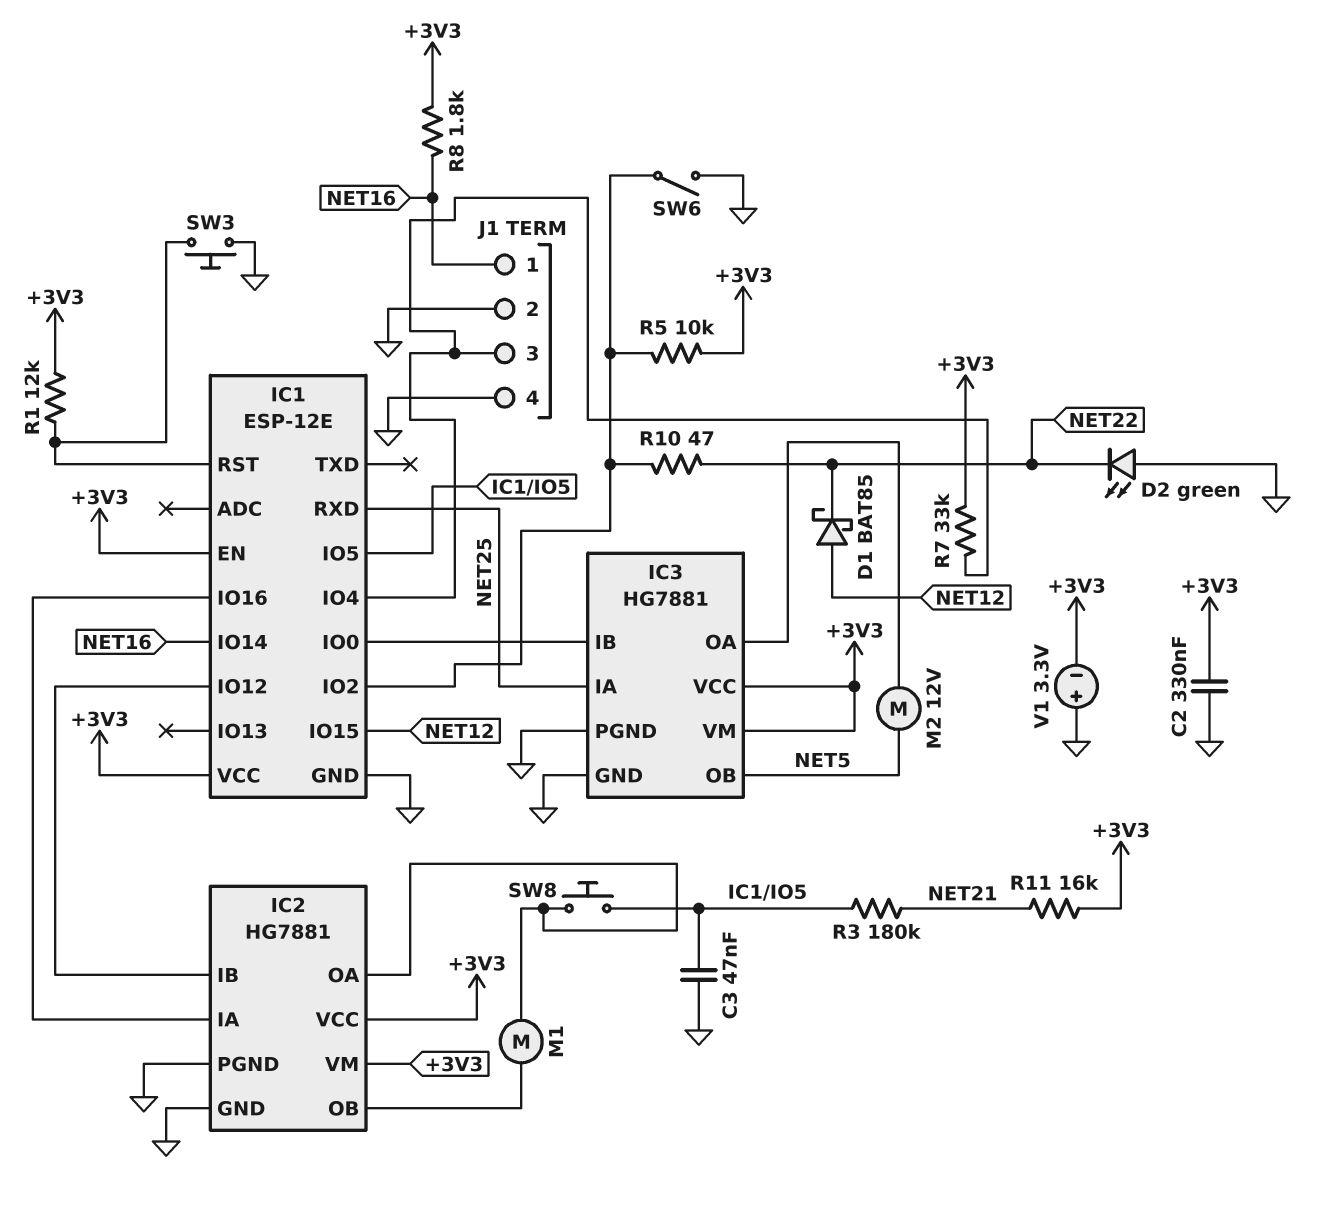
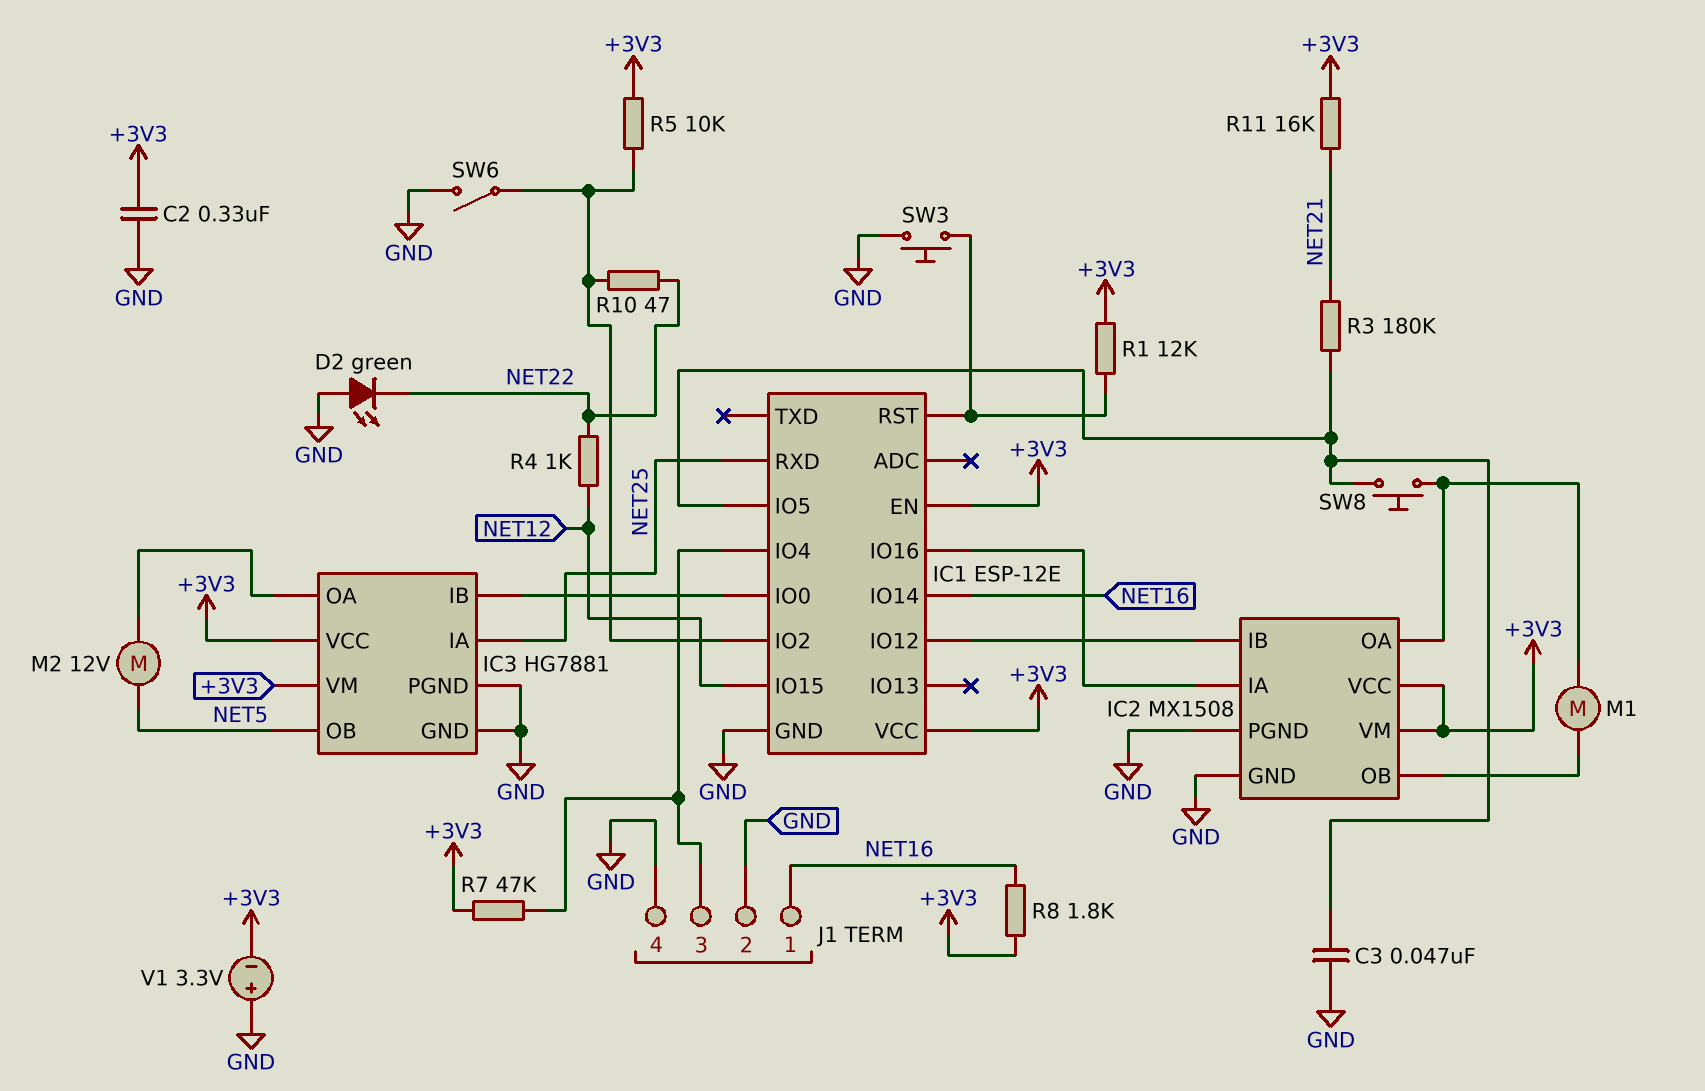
D1: schottky BAT85 (A NET12, K NET22) -> none
IC2: HG7881 -> MX1508
R4: none -> 1k (NET12, NET22)
R7: 33k (+3V3, IC1/IO4) -> 47k (+3V3, IC1/IO4)

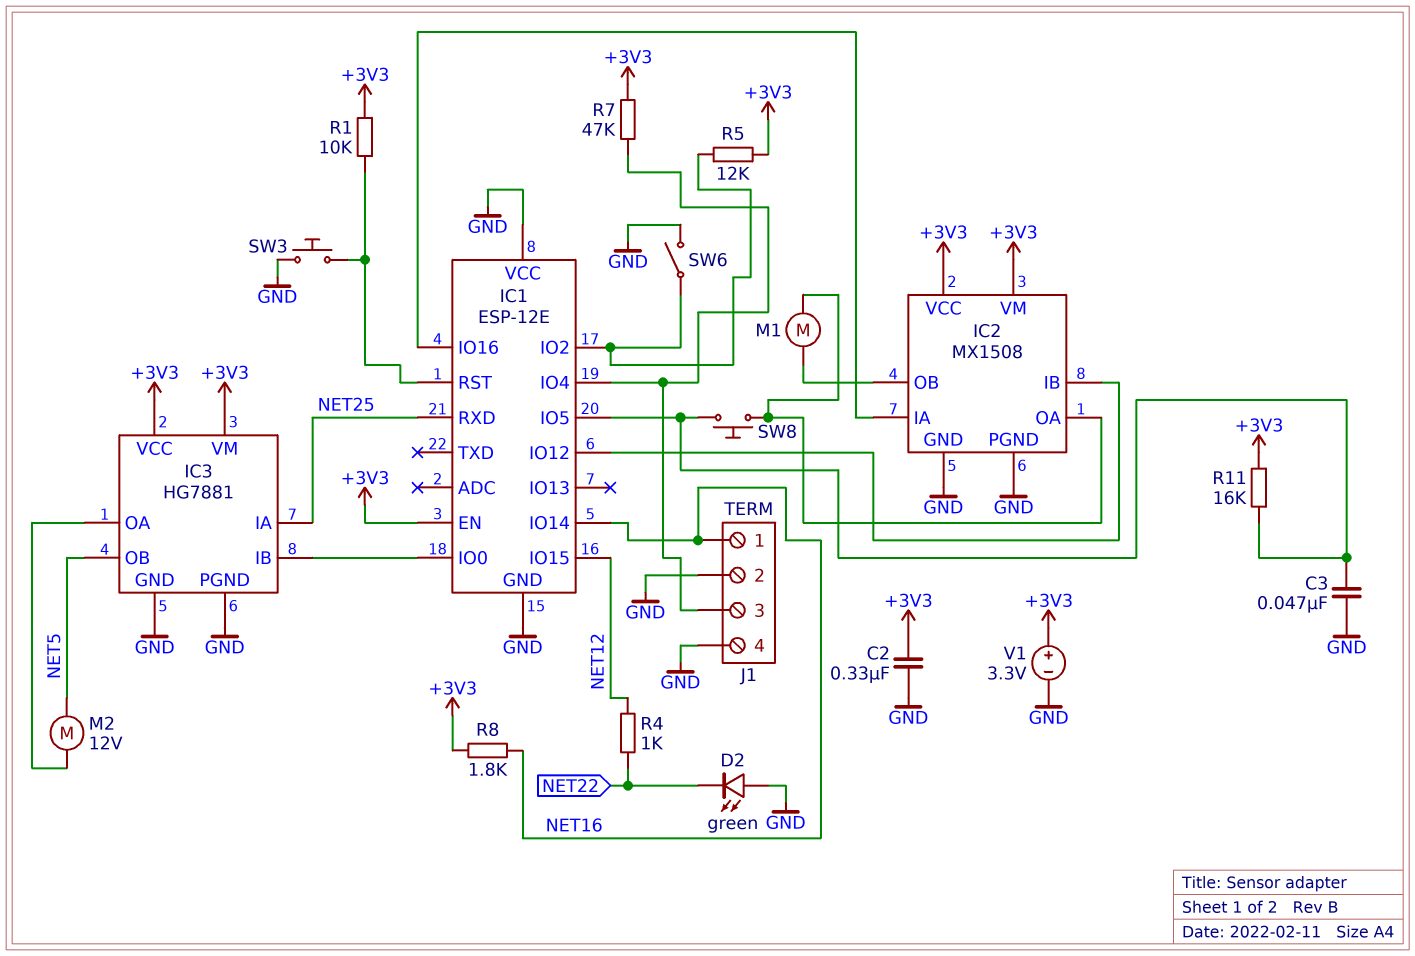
IC1 pin VCC: +3V3 -> GND
R1: 12k (+3V3, IC1/RST) -> 10k (+3V3, IC1/RST)
R3: 180k (IC1/IO5, NET21) -> none
R5: 10k (+3V3, IC1/IO2) -> 12k (+3V3, IC1/IO2)
R10: 47 (IC1/IO2, NET22) -> none
R11: 16k (+3V3, NET21) -> 16k (+3V3, IC1/IO5)
V1: 3.3V (plus GND, minus +3V3) -> 3.3V (plus +3V3, minus GND)

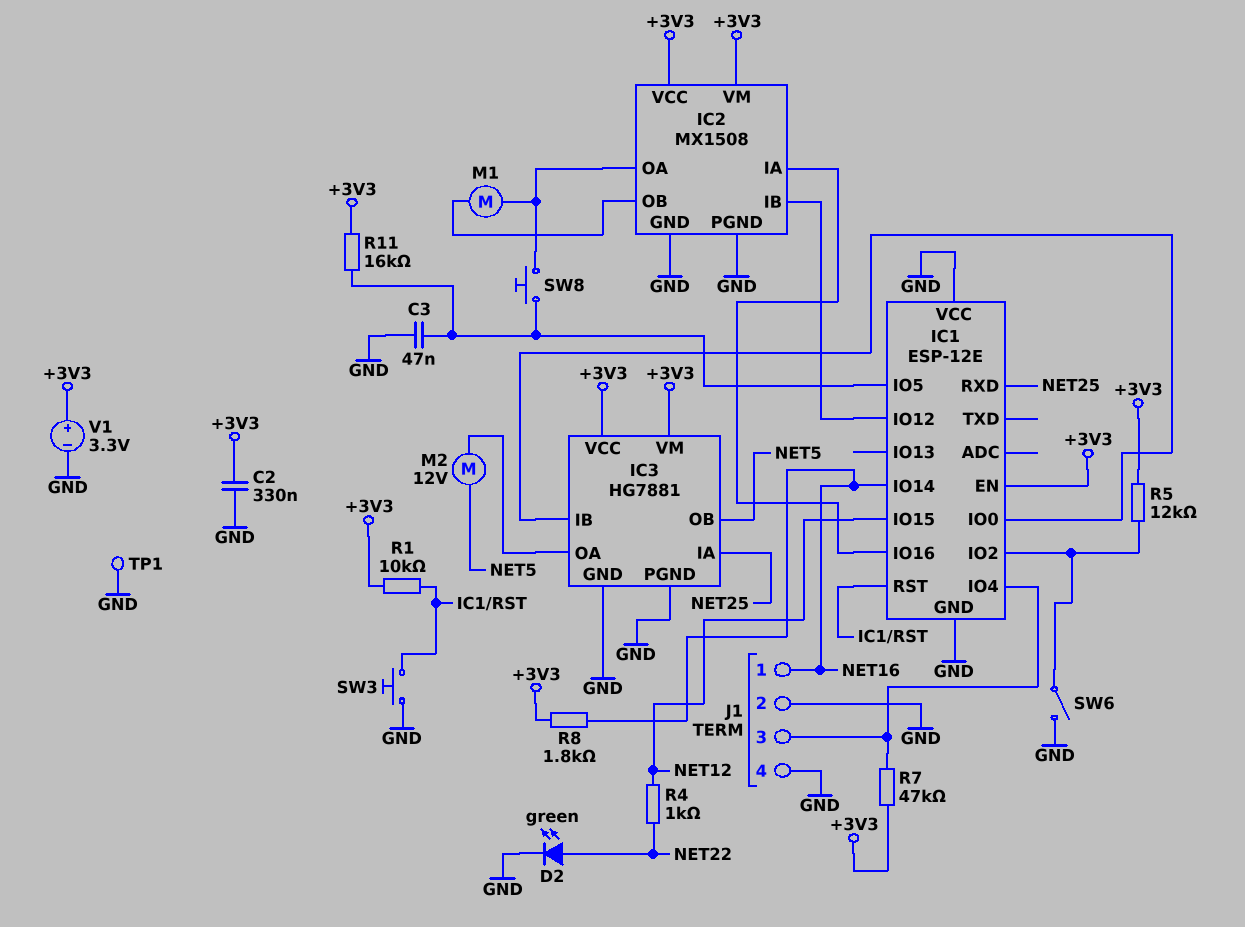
D2: LED green (A GND, K NET22) -> LED green (A NET22, K GND)
TP1: none -> test point (GND)

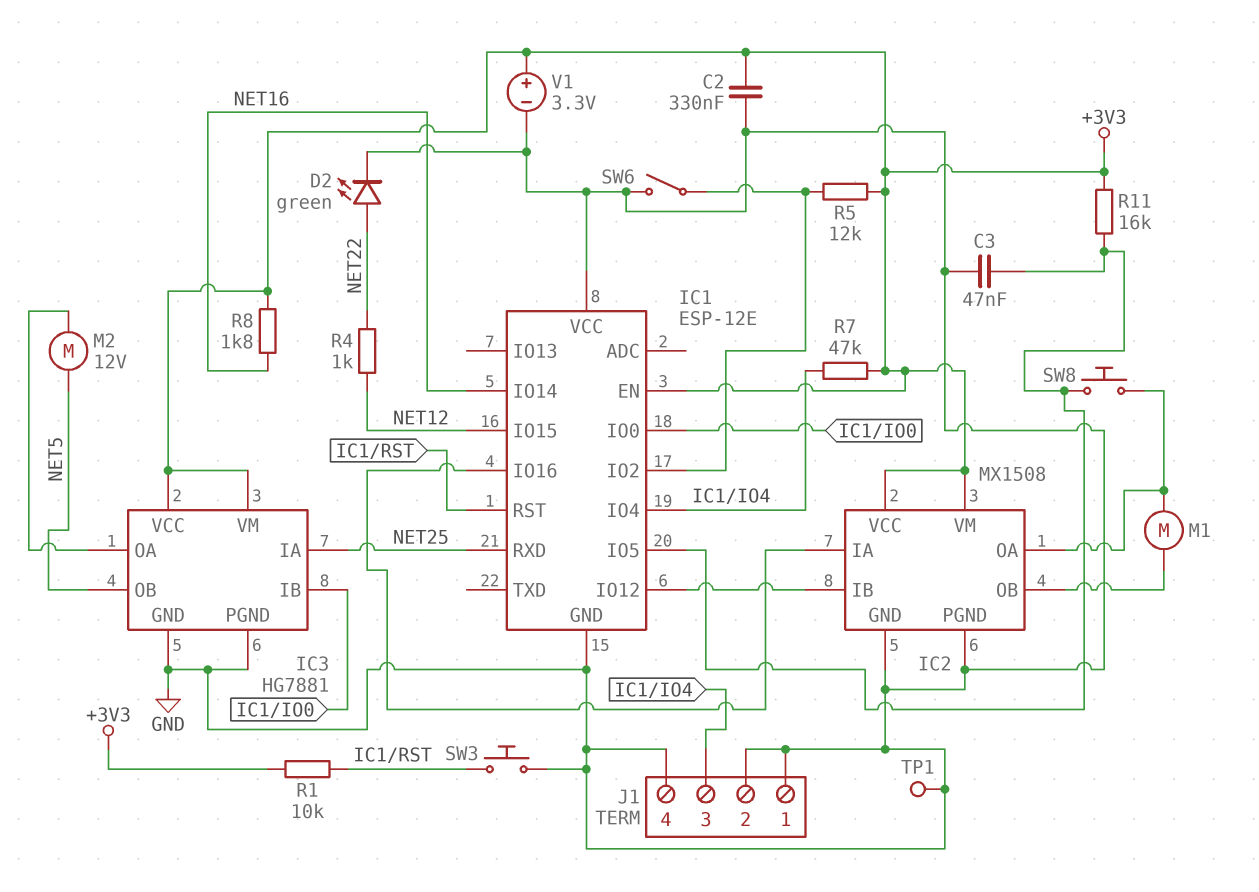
J1 pin 1: NET16 -> GND

